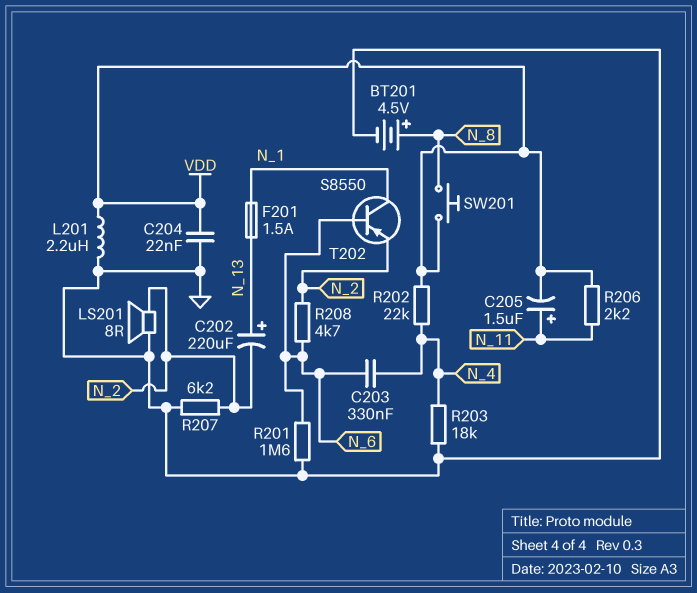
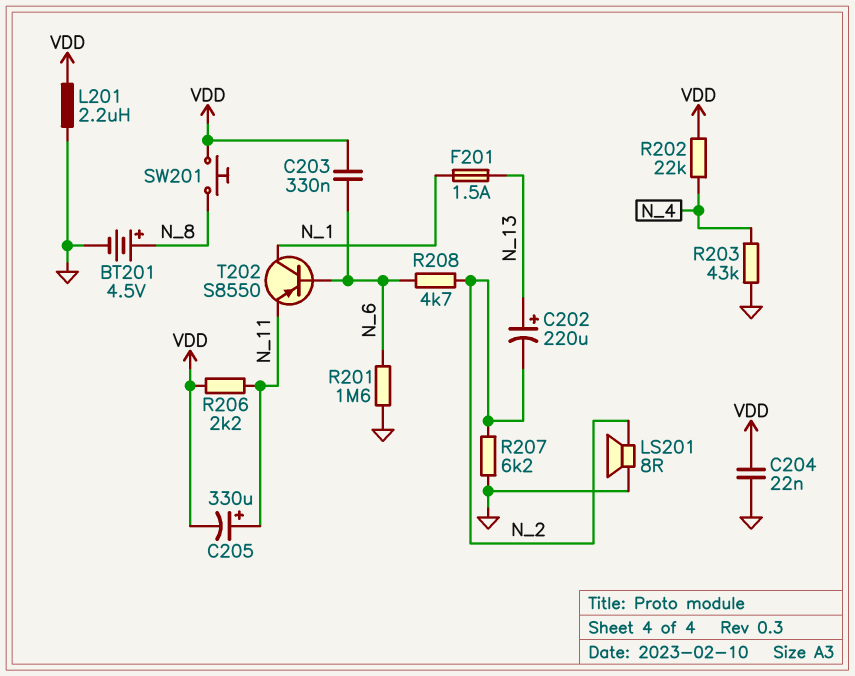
C203: 330nF (N_4, N_6) -> 330nF (N_6, VDD)
C205: 1.5uF (plus N_11, minus VDD) -> 330uF (plus N_11, minus VDD)
R203: 18k (GND, N_4) -> 43k (GND, N_4)
T202: PNP S8550 (B N_6, C N_1, E N_2) -> PNP S8550 (B N_6, C N_1, E N_11)

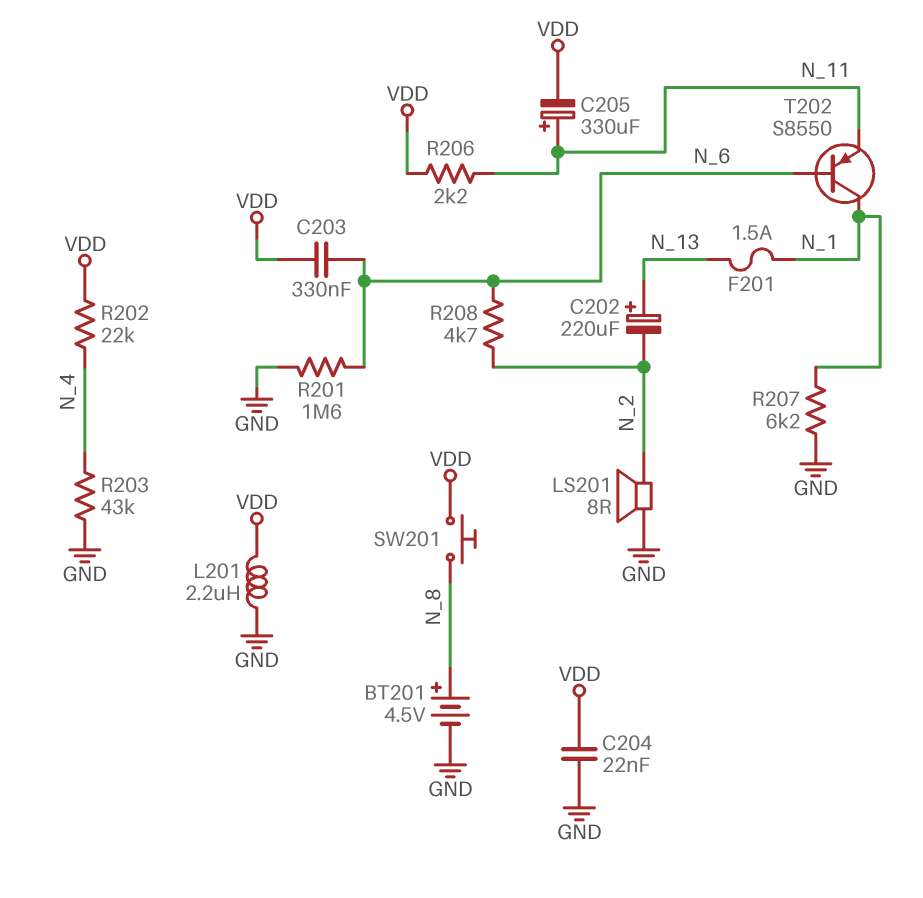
R207: 6.2k (GND, N_2) -> 6.2k (GND, N_1)

